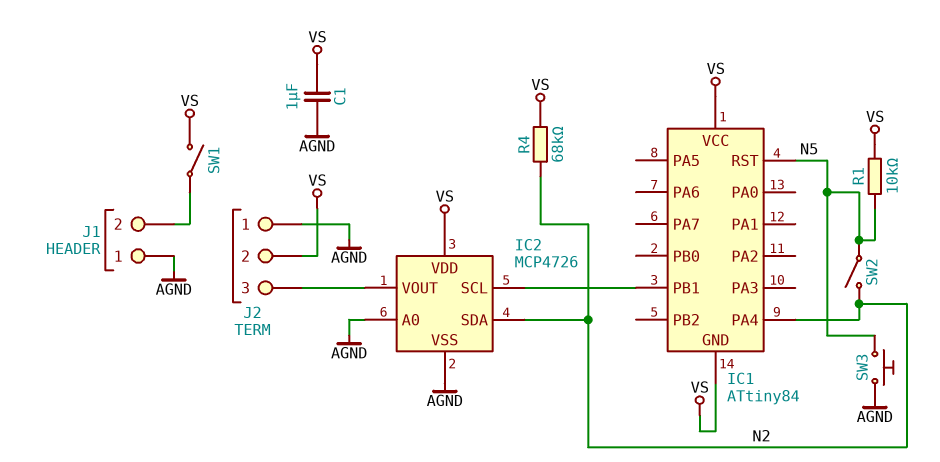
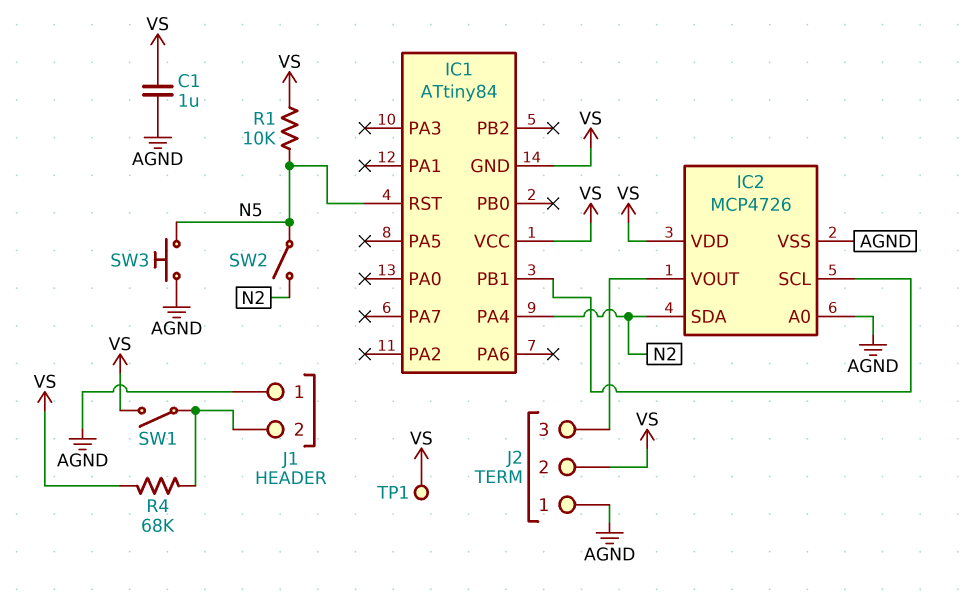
R4: 68k (N2, VS) -> 68k (J1/2, VS)
TP1: none -> test point (VS)

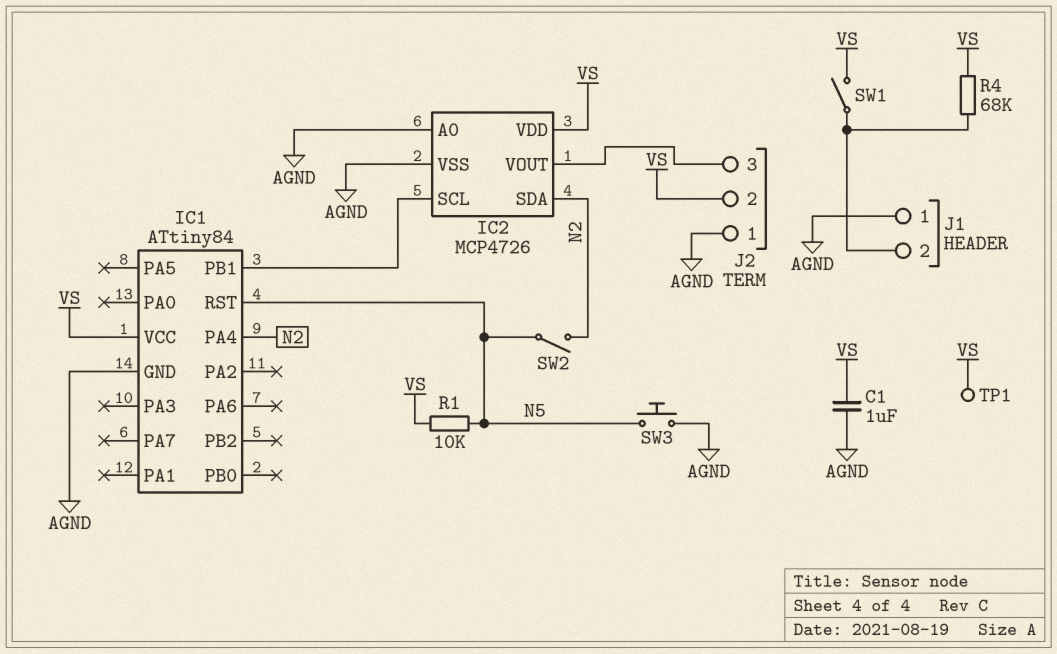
IC1 pin GND: VS -> AGND

